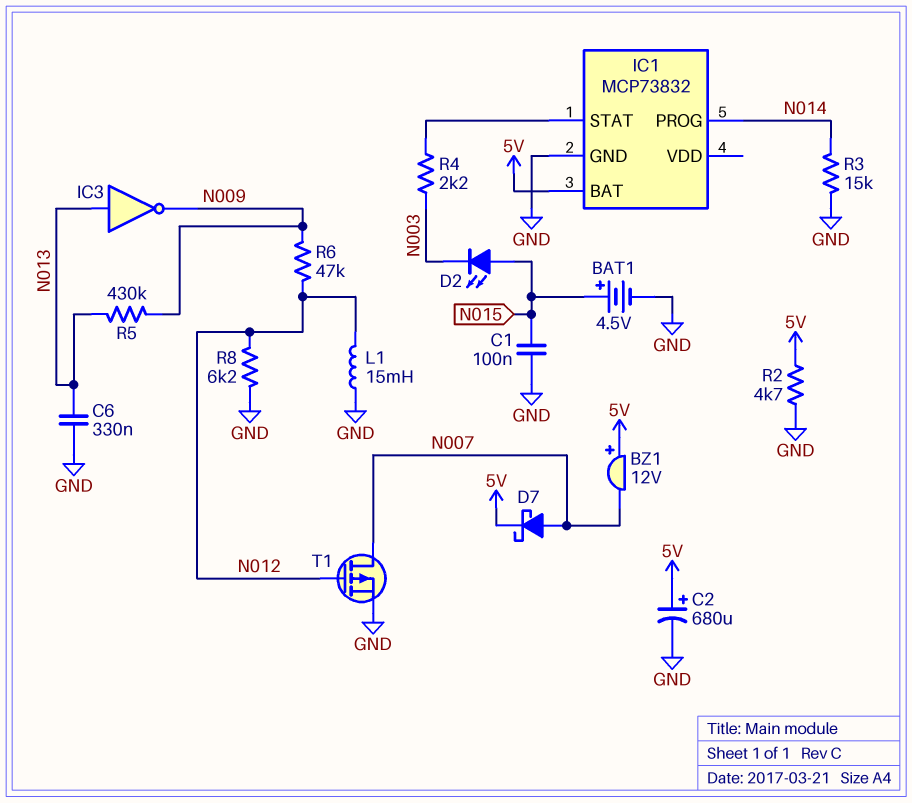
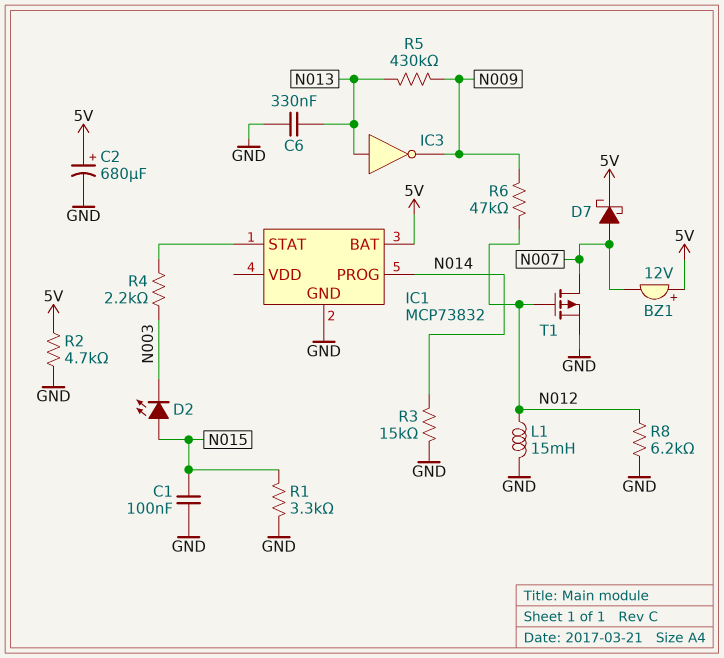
BAT1: 4.5V (plus N015, minus GND) -> none
R1: none -> 3.3k (GND, N015)

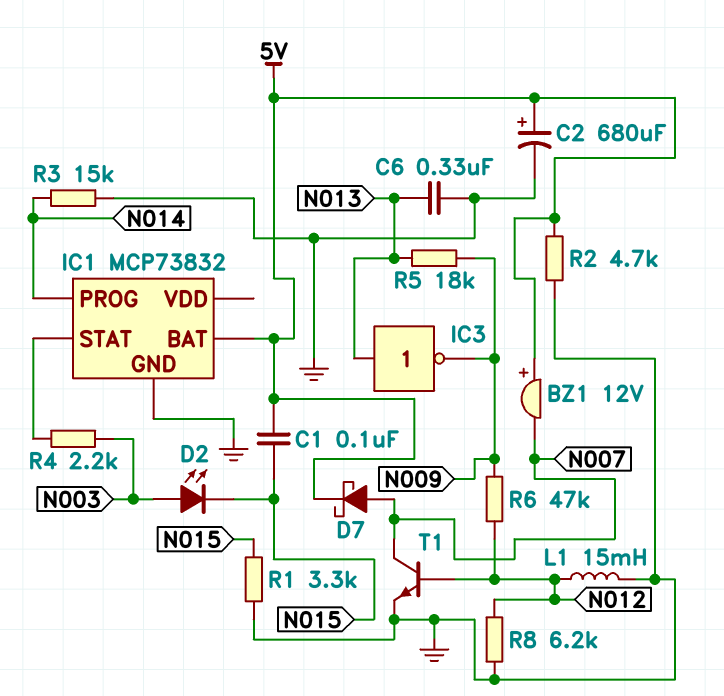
C1: 100nF (GND, N015) -> 100nF (5V, N015)
D2: LED (A N015, K N003) -> LED (A N003, K N015)
R5: 430k (N009, N013) -> 18k (N009, N013)
T1: PMOS (G N012, D N007, S GND) -> NPN (B N012, C N007, E GND)

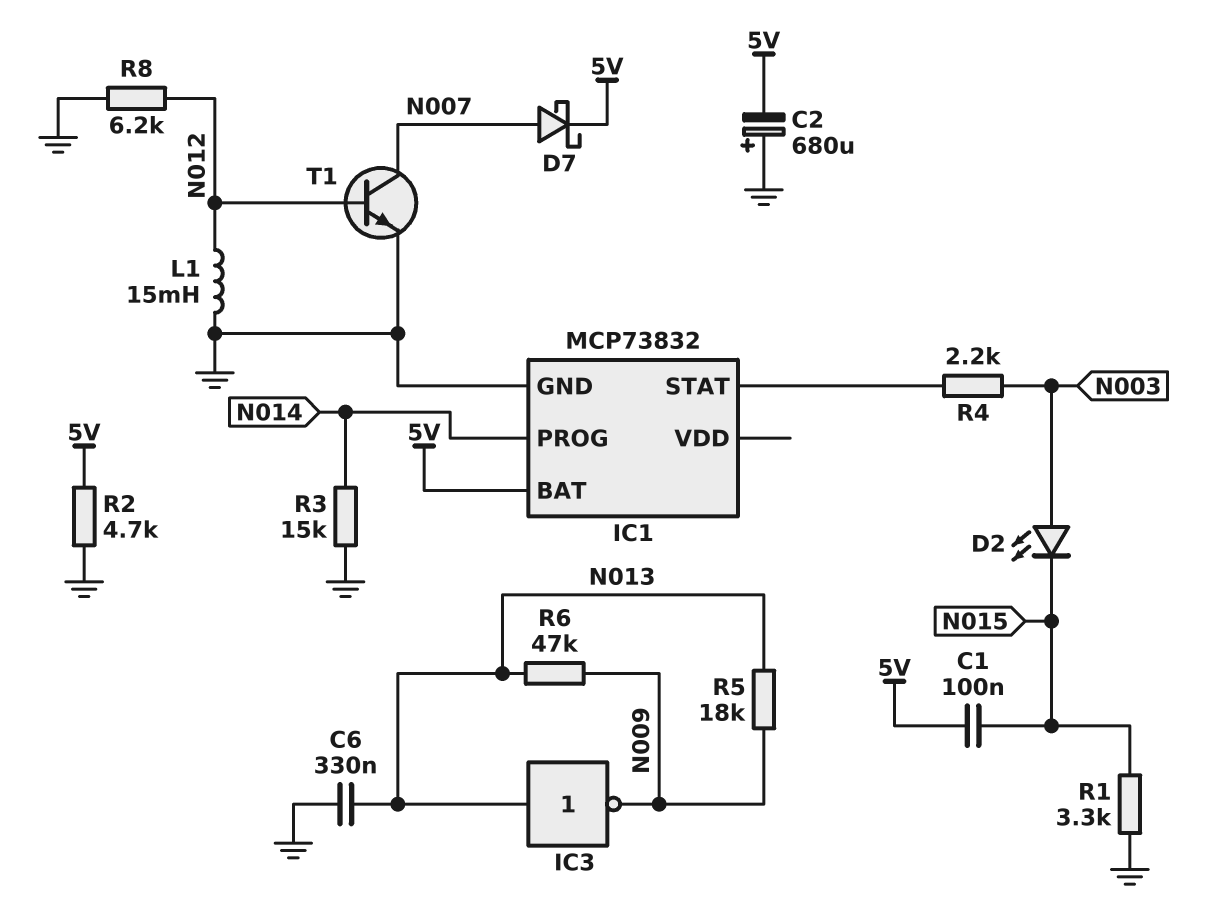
BZ1: buzzer 12V (plus 5V, minus N007) -> none
C2: 680uF (plus 5V, minus GND) -> 680uF (plus GND, minus 5V)
R6: 47k (N009, N012) -> 47k (N009, N013)

